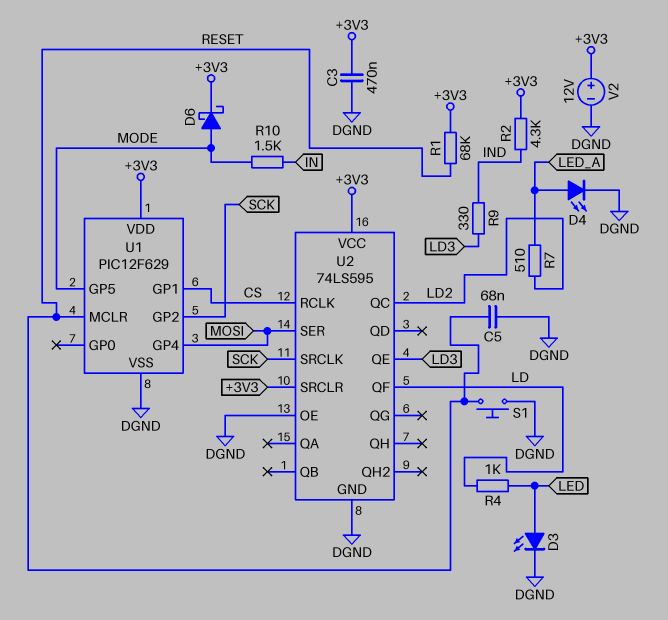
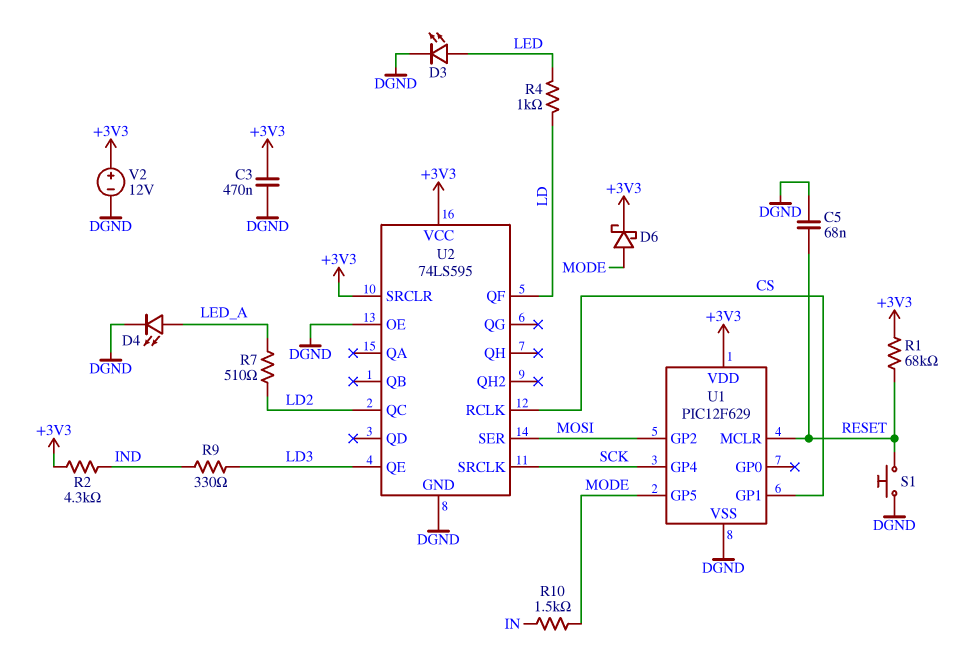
U1 pin GP2: SCK -> MOSI
U1 pin GP4: MOSI -> SCK

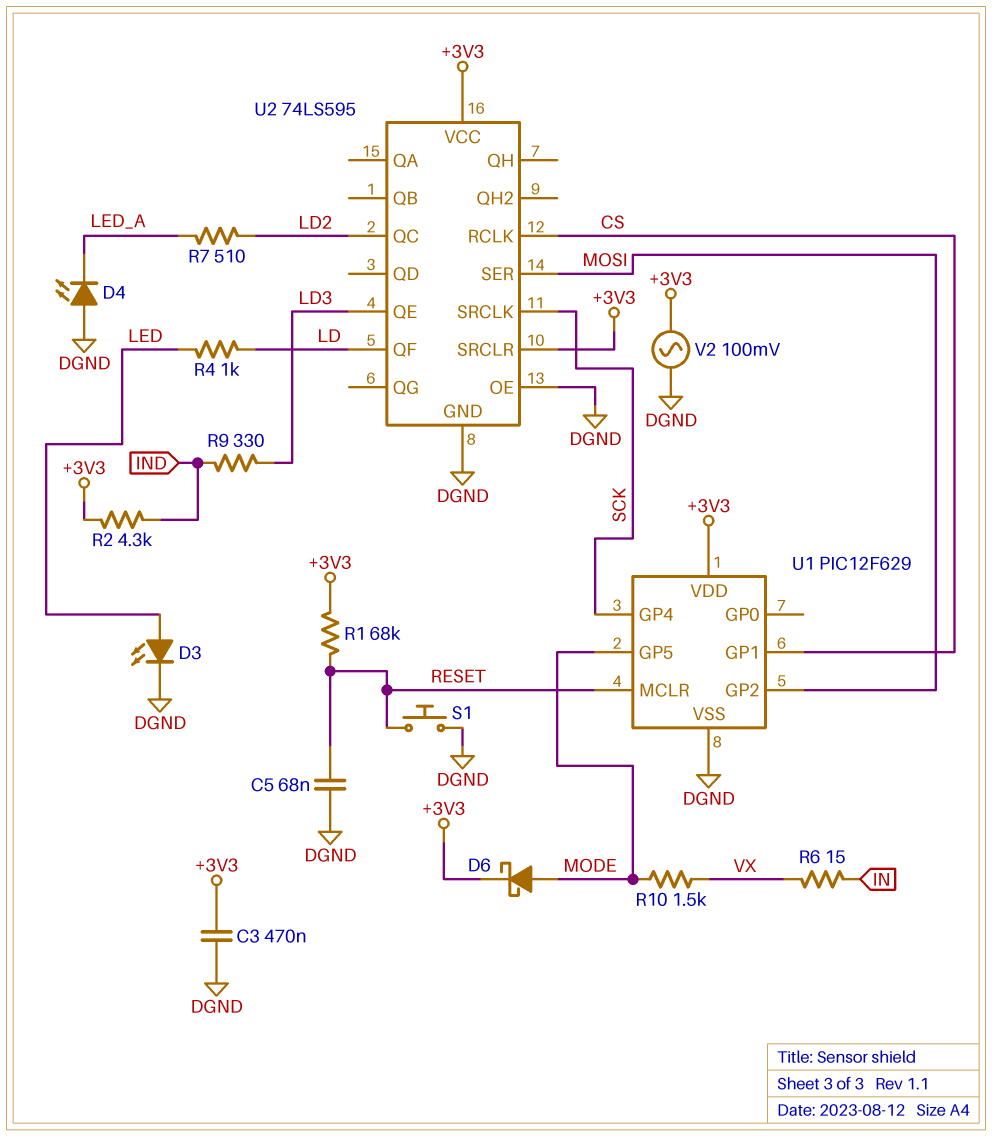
D4: LED (A LED_A, K DGND) -> LED (A DGND, K LED_A)
R6: none -> 15 (IN, VX)
R10: 1.5k (IN, MODE) -> 1.5k (MODE, VX)
V2: 12V (plus +3V3, minus DGND) -> AC 100mV (+3V3, DGND)

